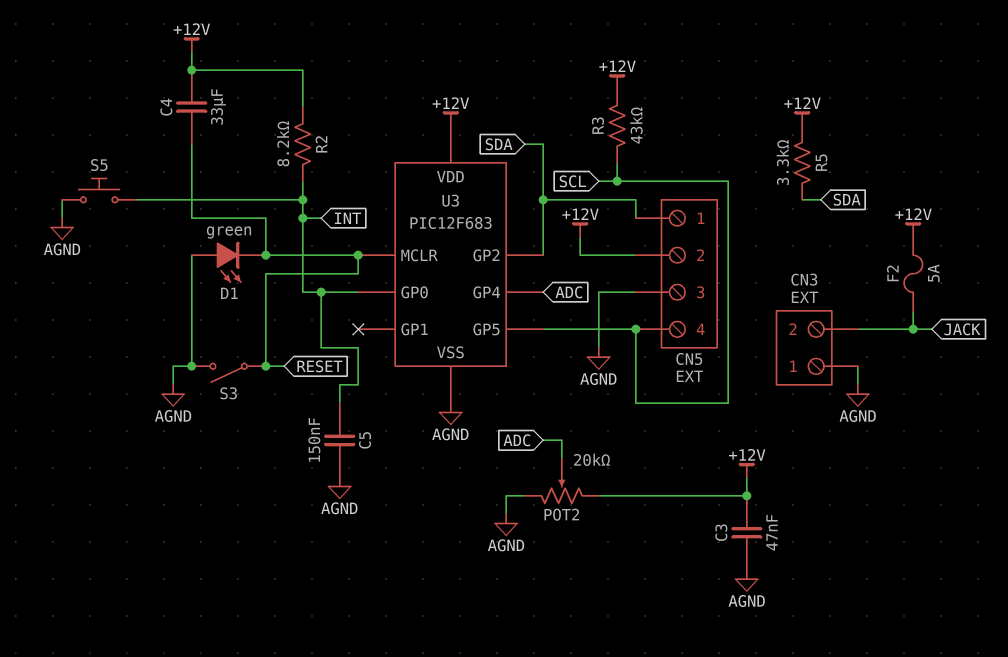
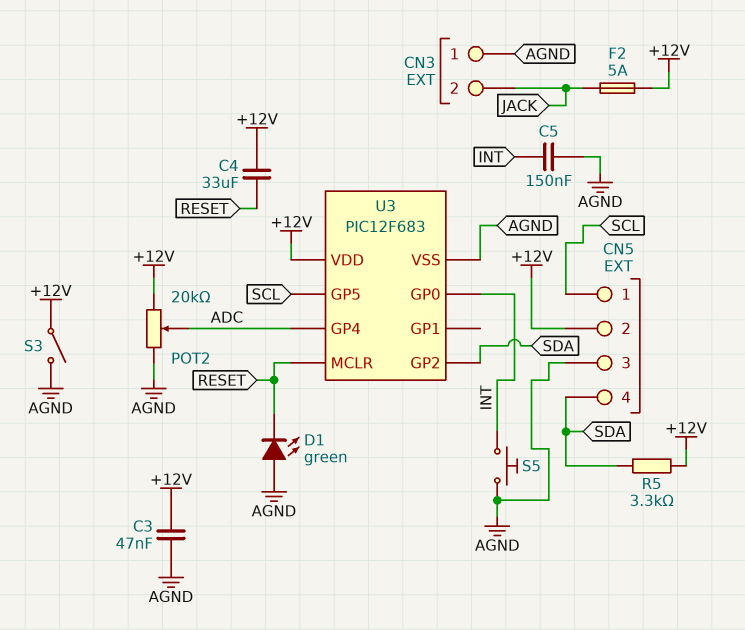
CN5 pin 1: SDA -> SCL
CN5 pin 4: SCL -> SDA
R2: 8.2k (+12V, INT) -> none
R3: 43k (+12V, SCL) -> none
S3: switch (AGND, RESET) -> switch (+12V, AGND)

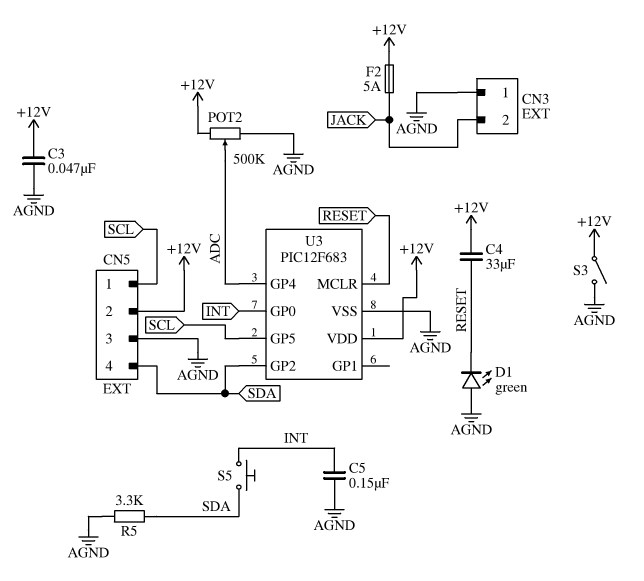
POT2: 20k (+12V, AGND, wiper ADC) -> 500k (+12V, AGND, wiper ADC)
R5: 3.3k (+12V, SDA) -> 3.3k (AGND, SDA)
S5: button (AGND, INT) -> button (INT, SDA)

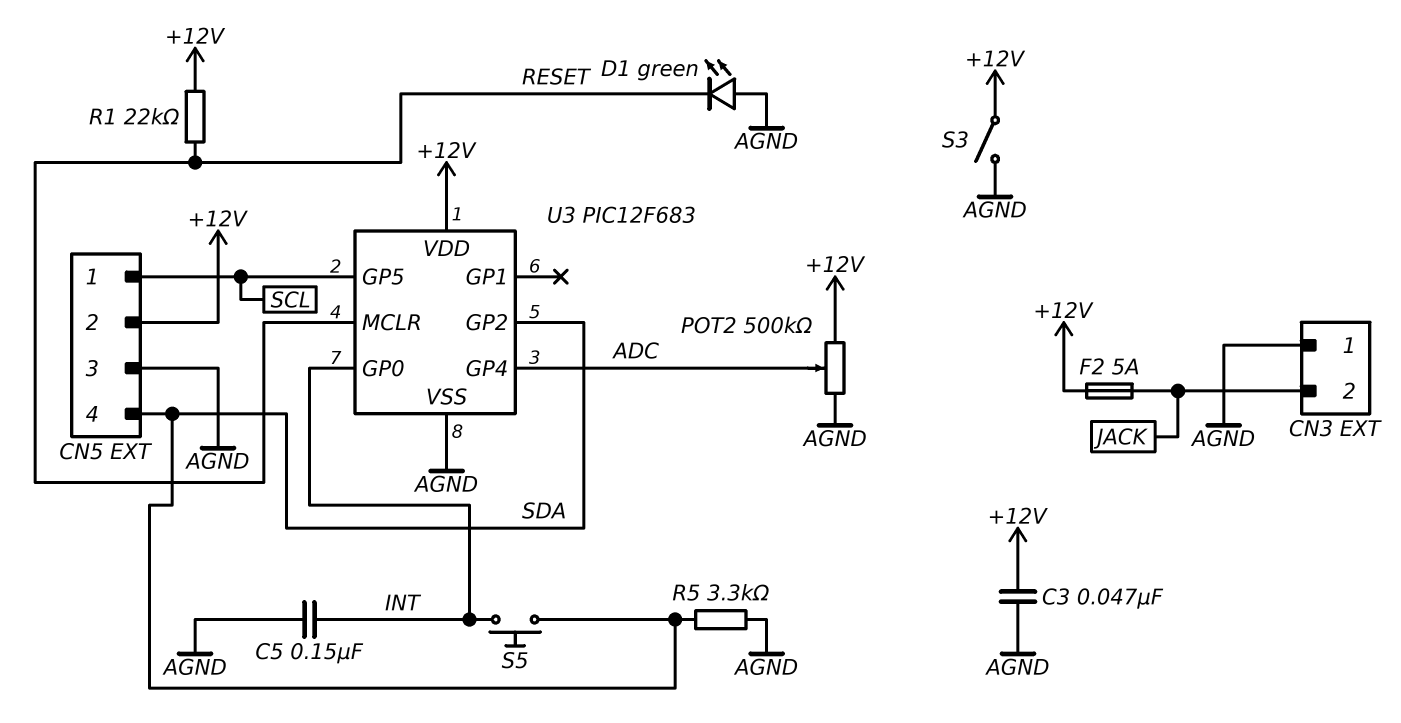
C4: 33uF (+12V, RESET) -> none
R1: none -> 22k (+12V, RESET)

